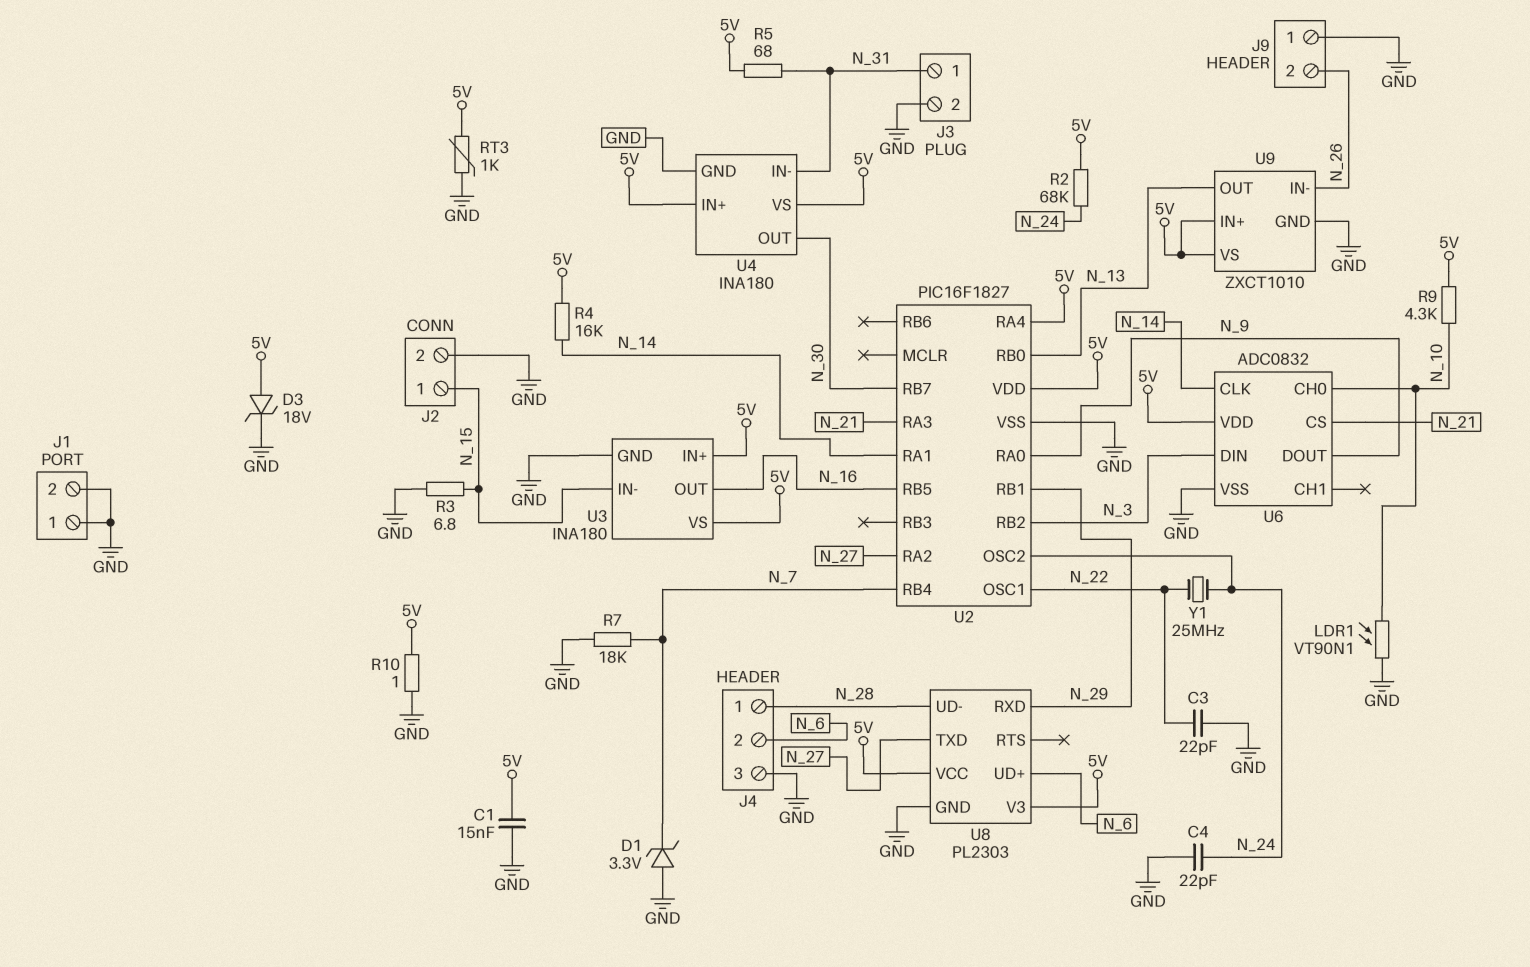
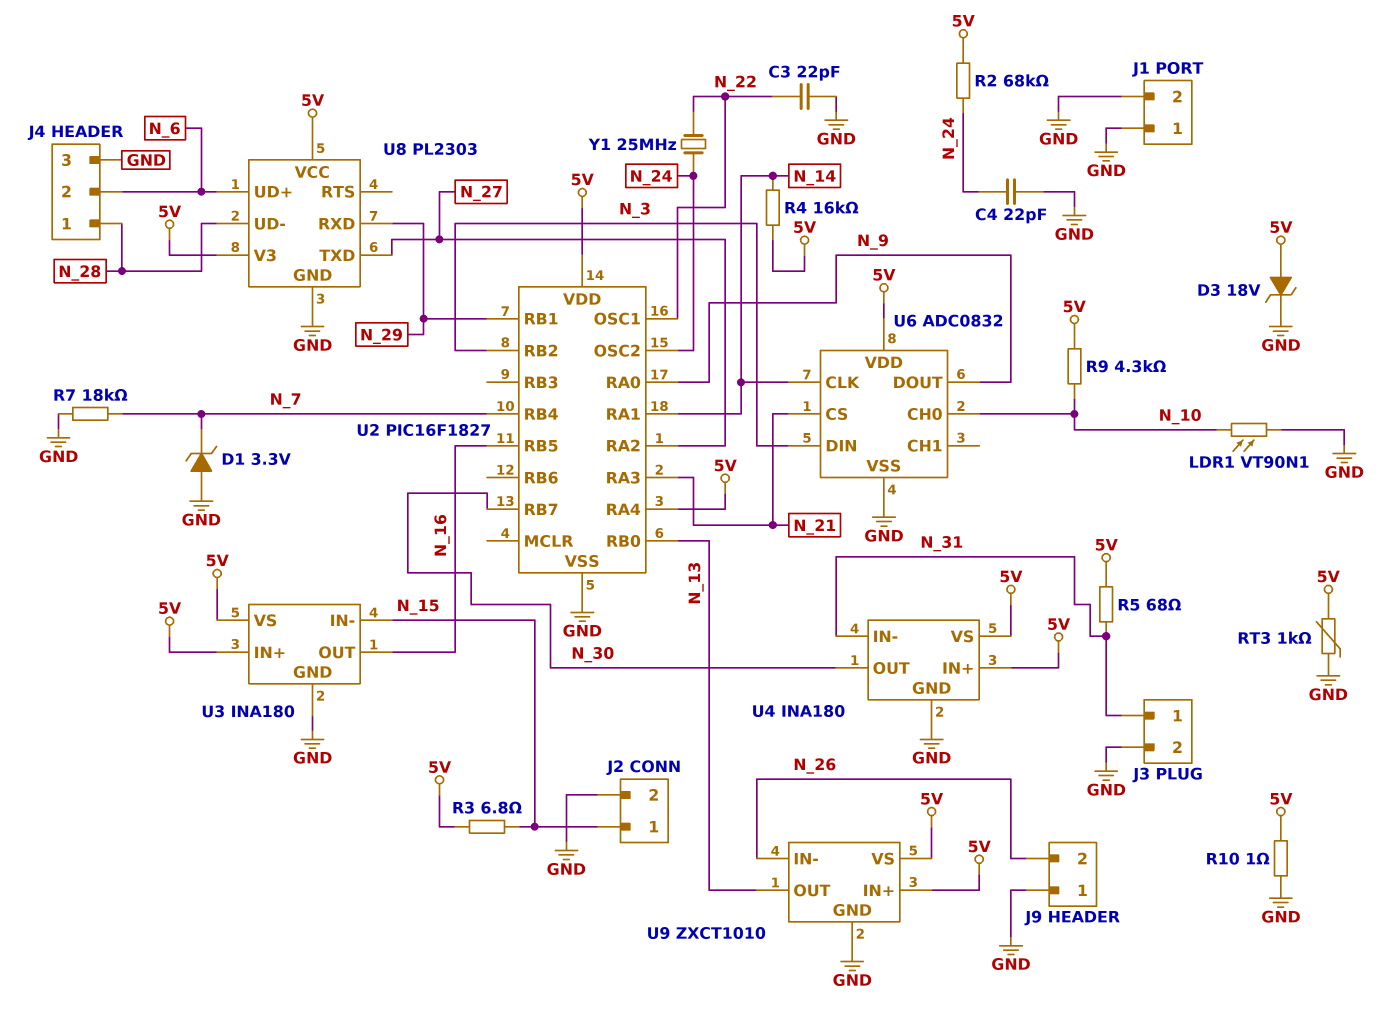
C1: 15nF (5V, GND) -> none
R3: 6.8 (GND, N_15) -> 6.8 (5V, N_15)

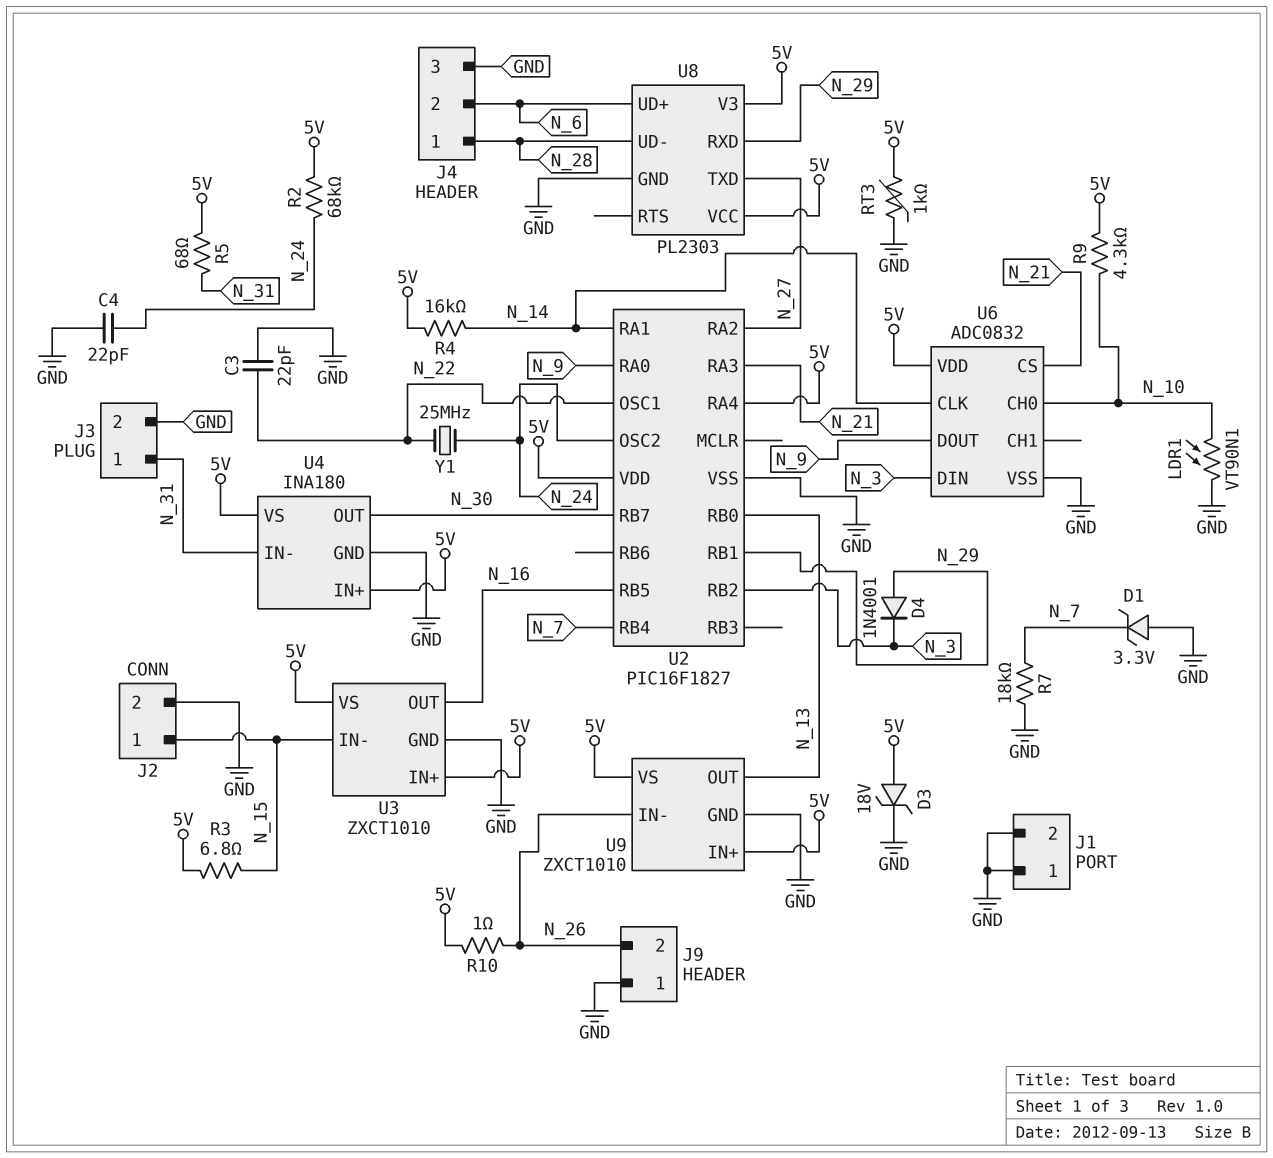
D4: none -> diode 1N4001 (A N_29, K N_3)
R10: 1 (5V, GND) -> 1 (5V, N_26)
U3: INA180 -> ZXCT1010

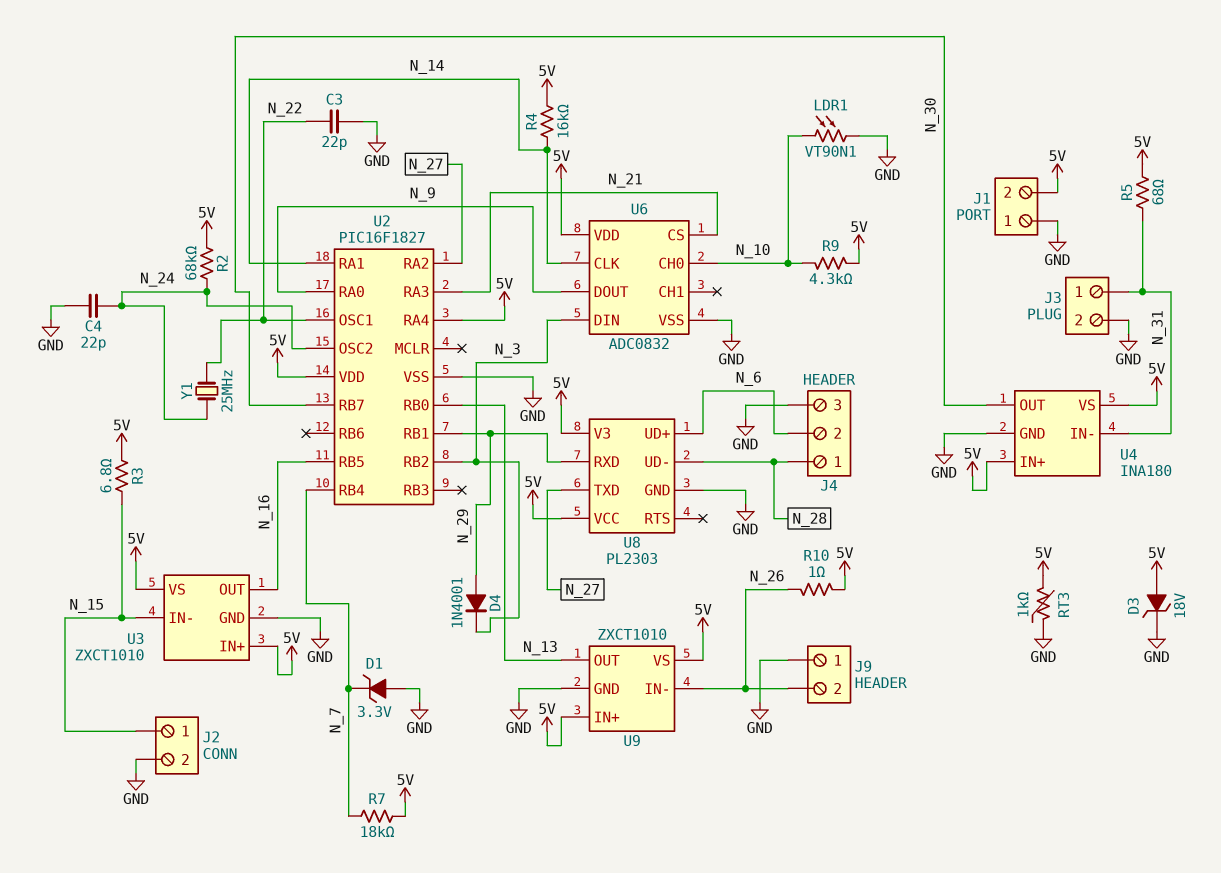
J1 pin 2: GND -> 5V
R7: 18k (GND, N_7) -> 18k (5V, N_7)

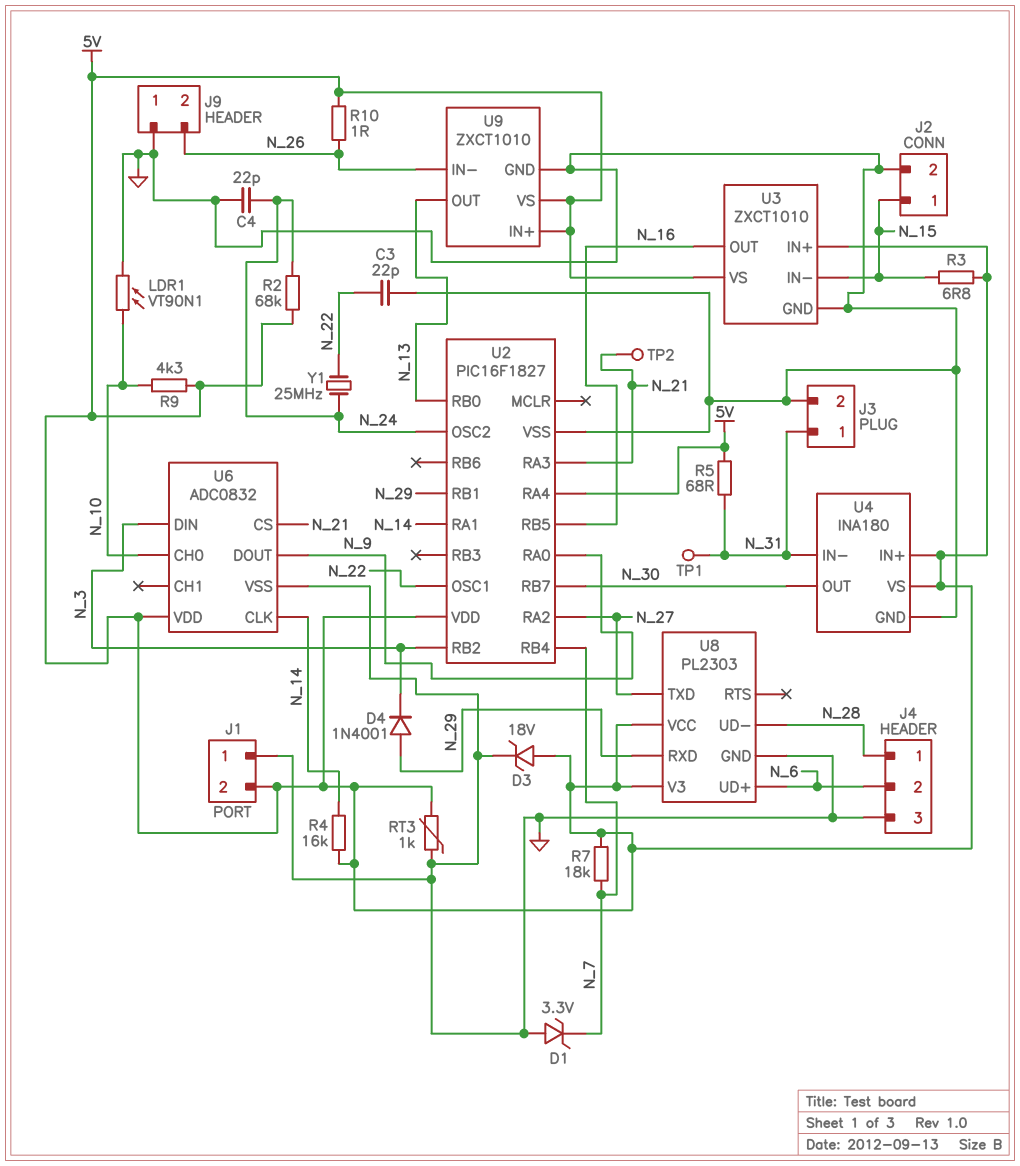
TP1: none -> test point (N_31)
TP2: none -> test point (N_21)

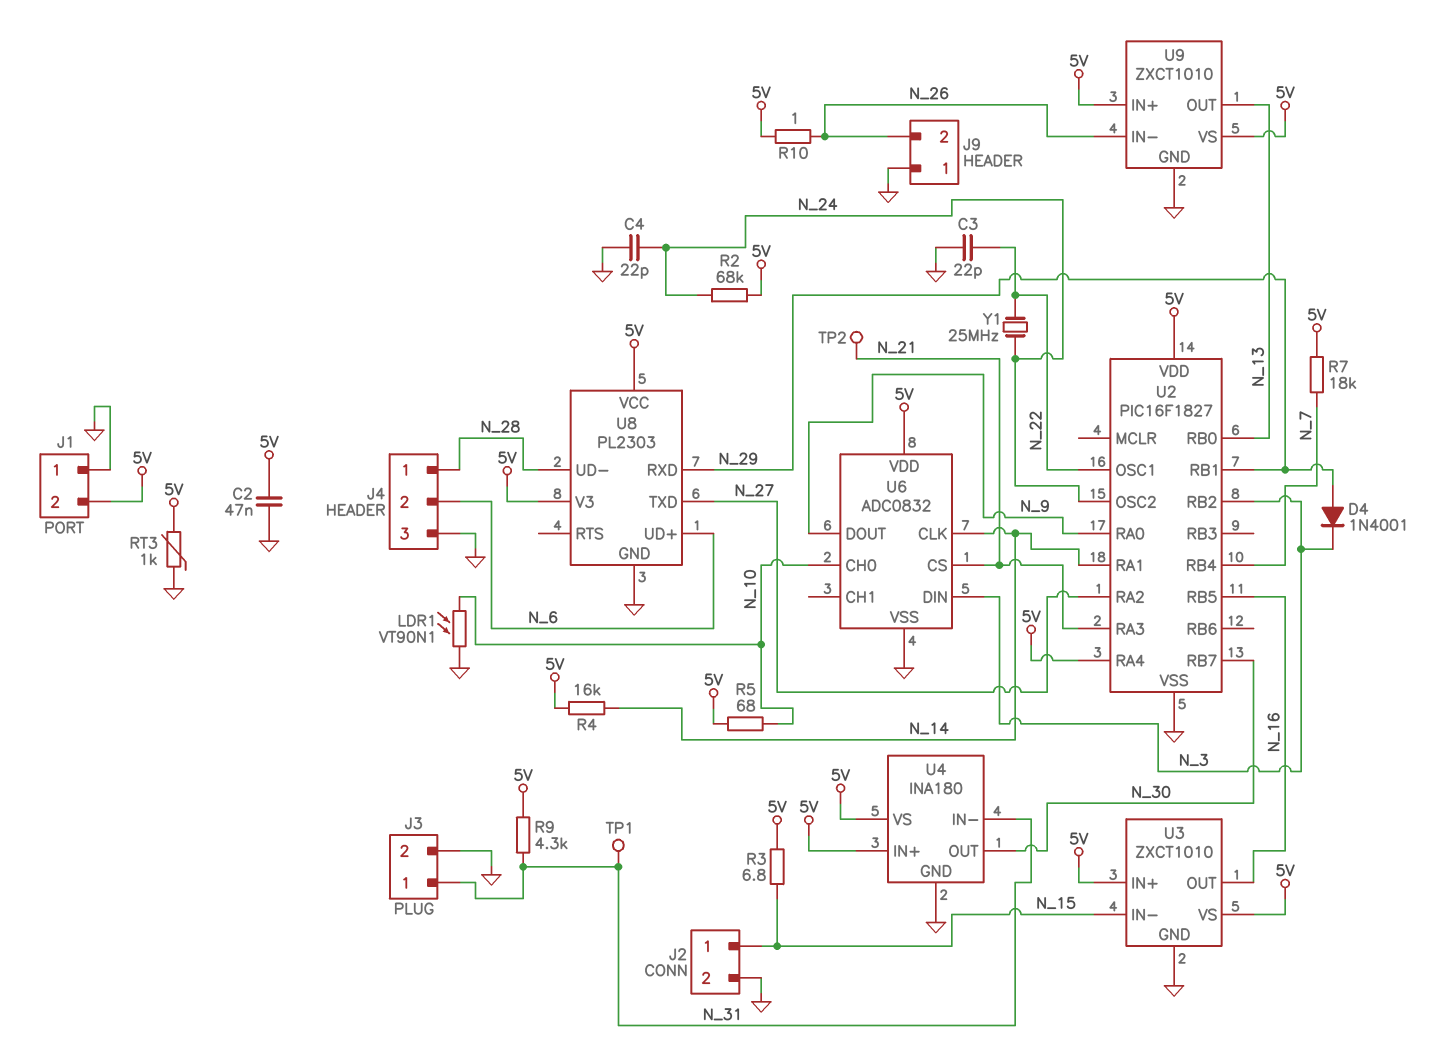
C2: none -> 47nF (5V, GND)
D1: zener 3.3V (A GND, K N_7) -> none
D3: zener 18V (A 5V, K GND) -> none
R5: 68 (5V, N_31) -> 68 (5V, N_10)
R9: 4.3k (5V, N_10) -> 4.3k (5V, N_31)

